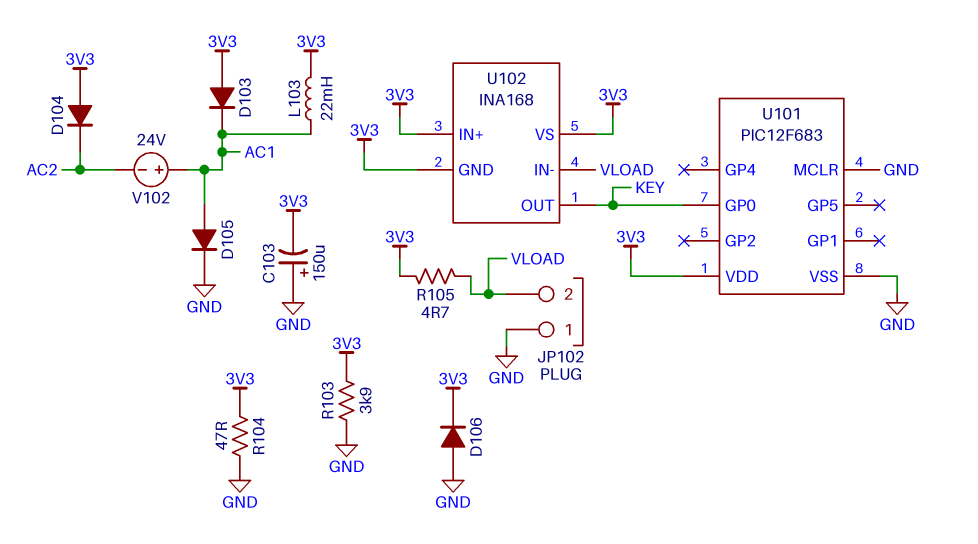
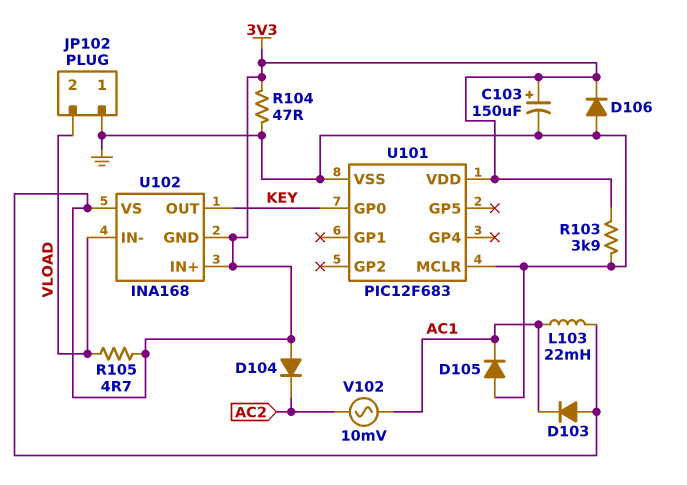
C103: 150uF (plus GND, minus 3V3) -> 150uF (plus 3V3, minus GND)
D105: diode (A AC1, K GND) -> diode (A GND, K AC1)
V102: 24V (plus AC1, minus AC2) -> AC 10mV (AC1, AC2)

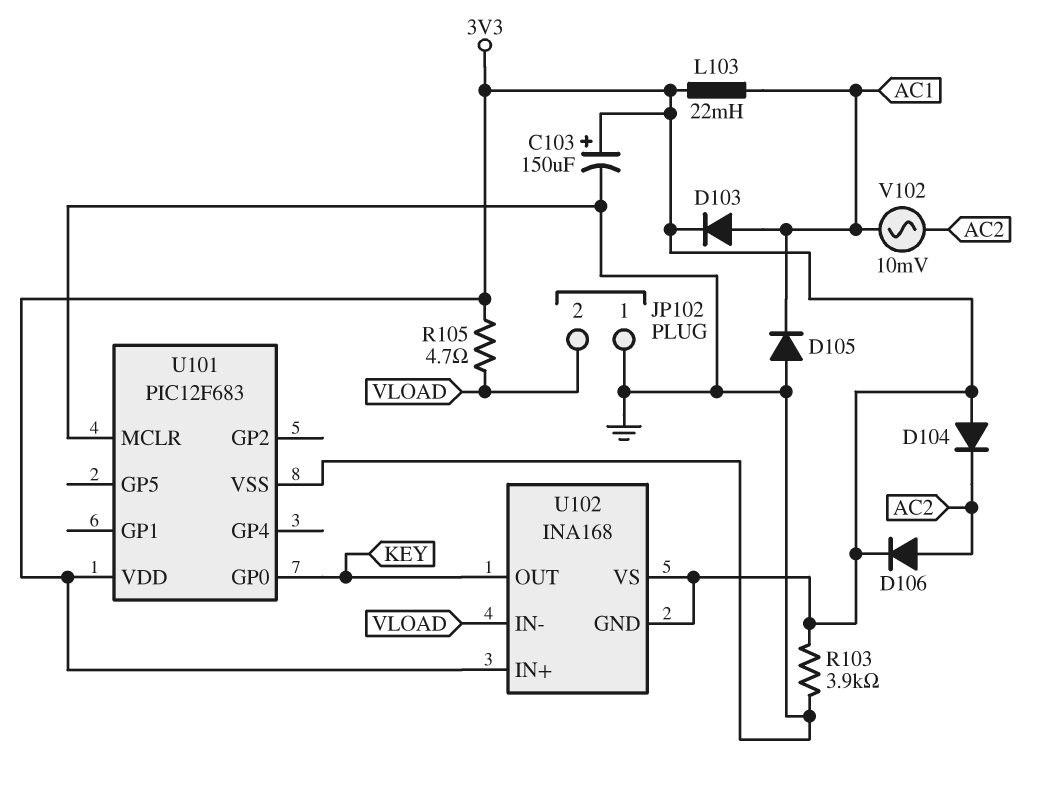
D103: diode (A 3V3, K AC1) -> diode (A AC1, K 3V3)
D106: diode (A GND, K 3V3) -> diode (A AC2, K 3V3)
R104: 47 (3V3, GND) -> none

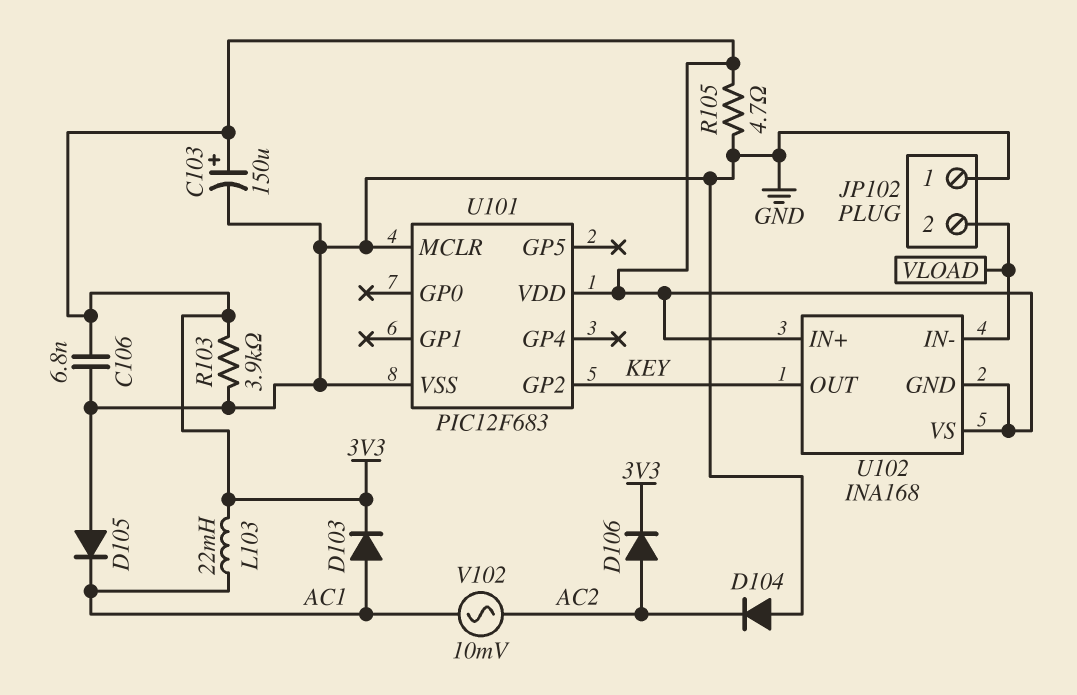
C106: none -> 6.8nF (3V3, GND)
D104: diode (A 3V3, K AC2) -> diode (A GND, K AC2)
R105: 4.7 (3V3, VLOAD) -> 4.7 (3V3, GND)
U101 pin GP0: KEY -> none
U101 pin GP2: none -> KEY

